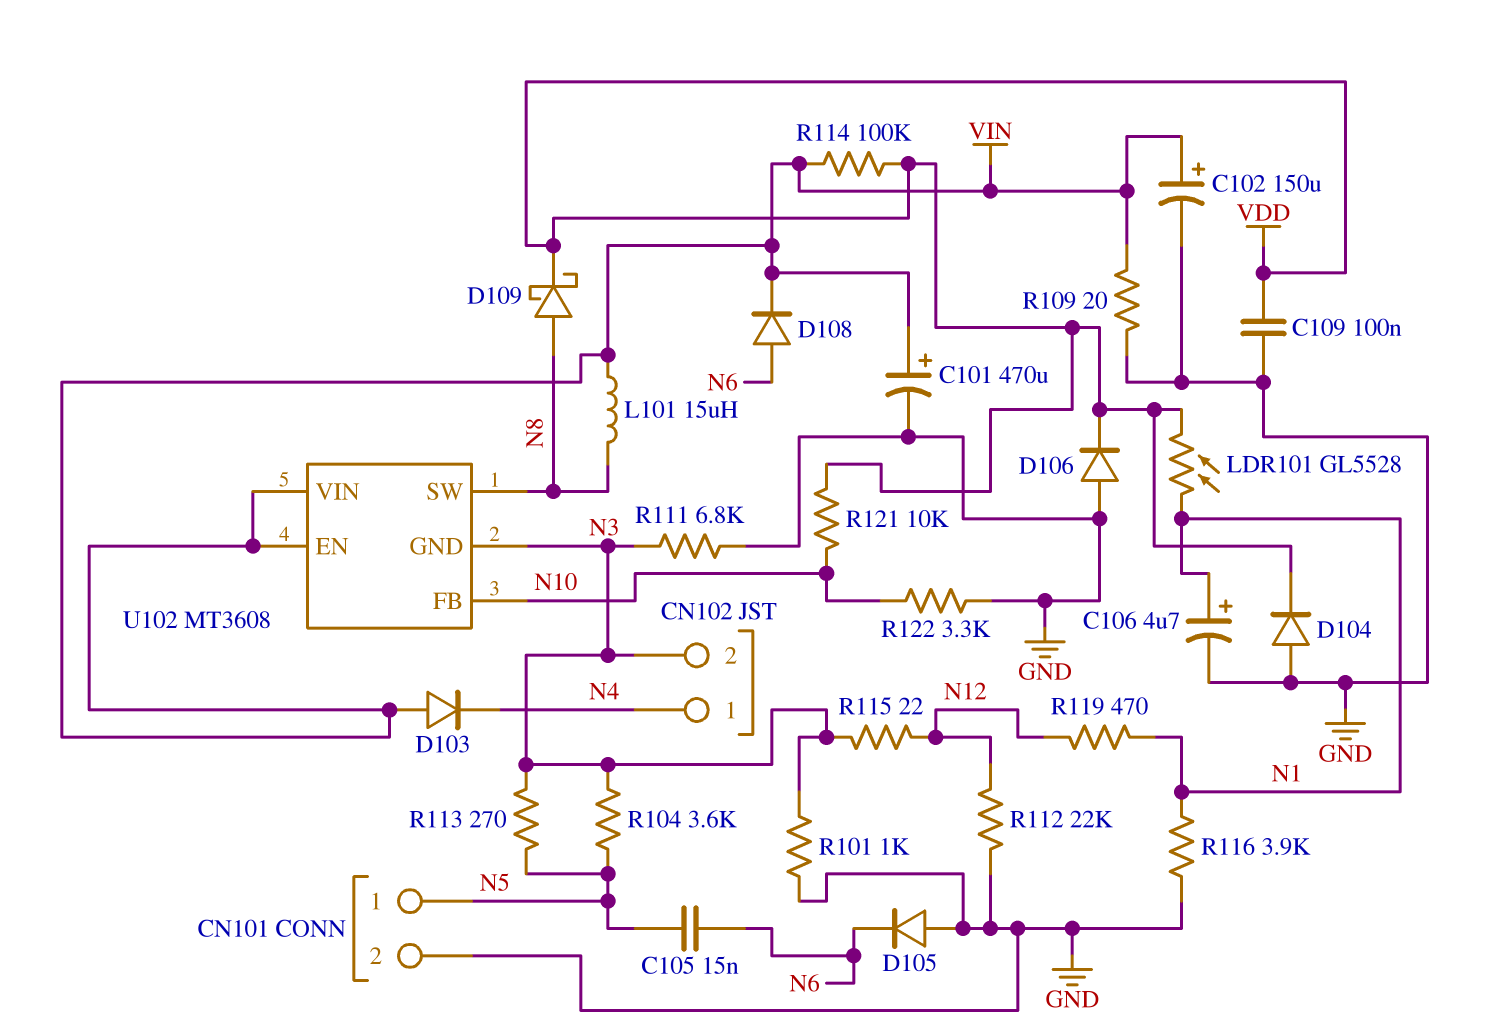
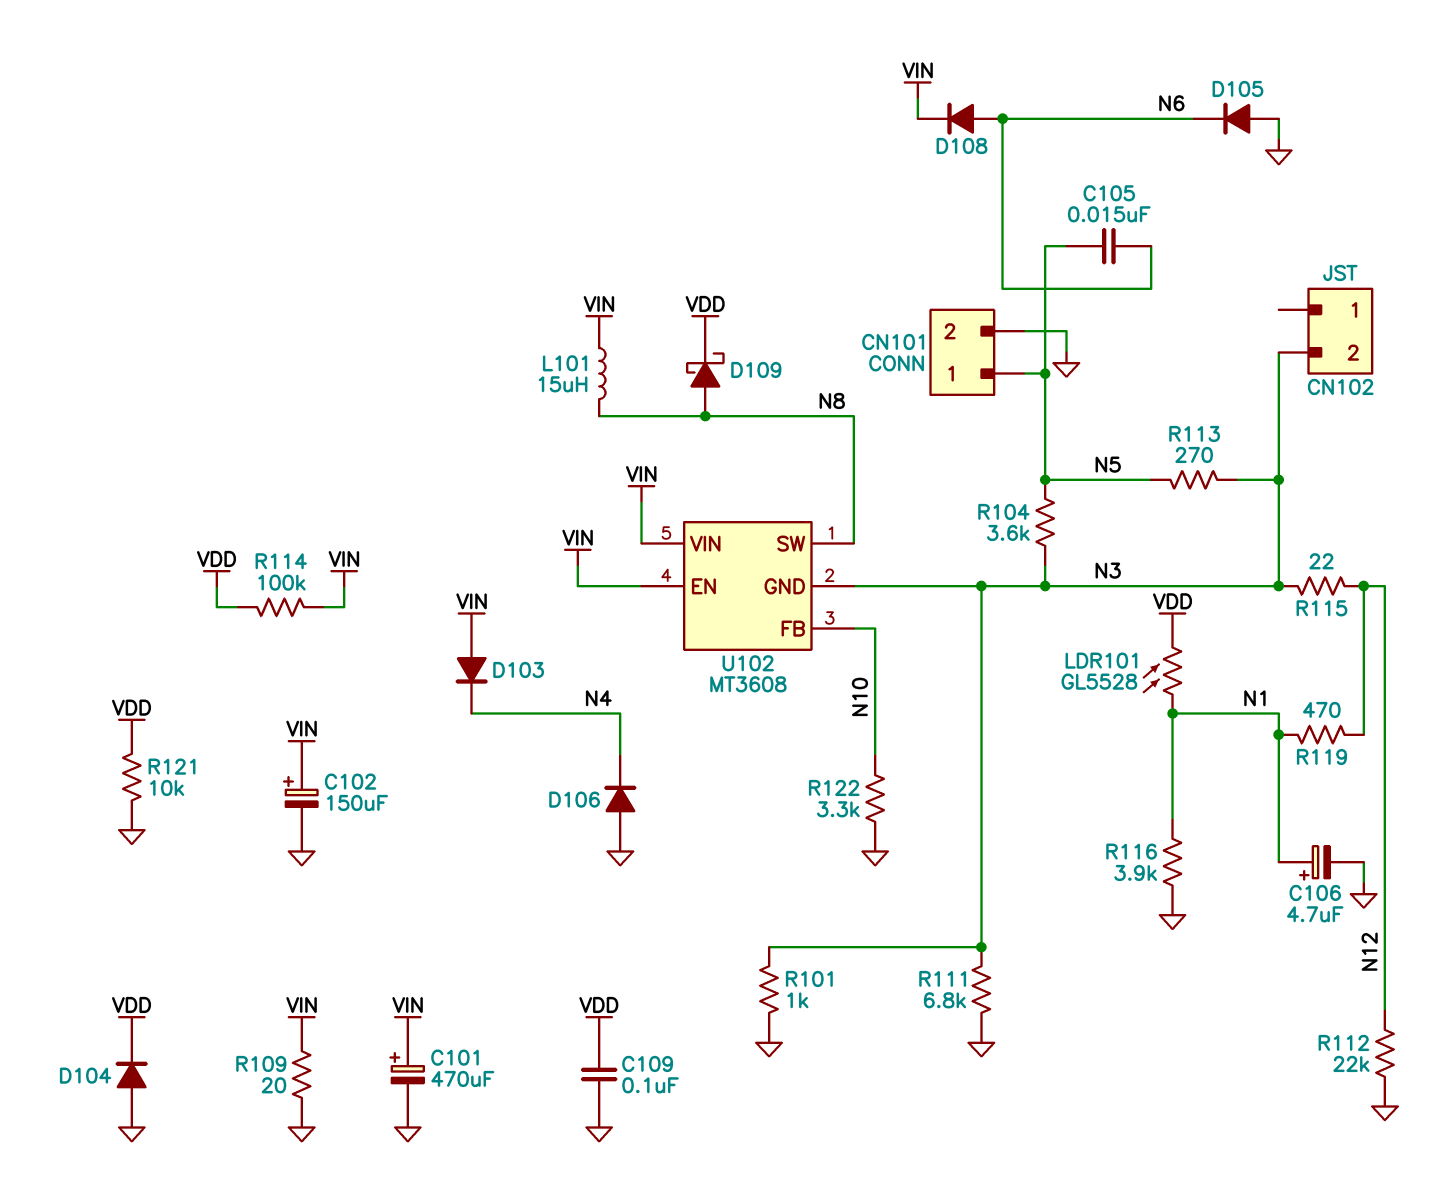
CN102 pin 1: N4 -> none
D106: diode (A GND, K VDD) -> diode (A GND, K N4)
R121: 10k (N10, VDD) -> 10k (GND, VDD)

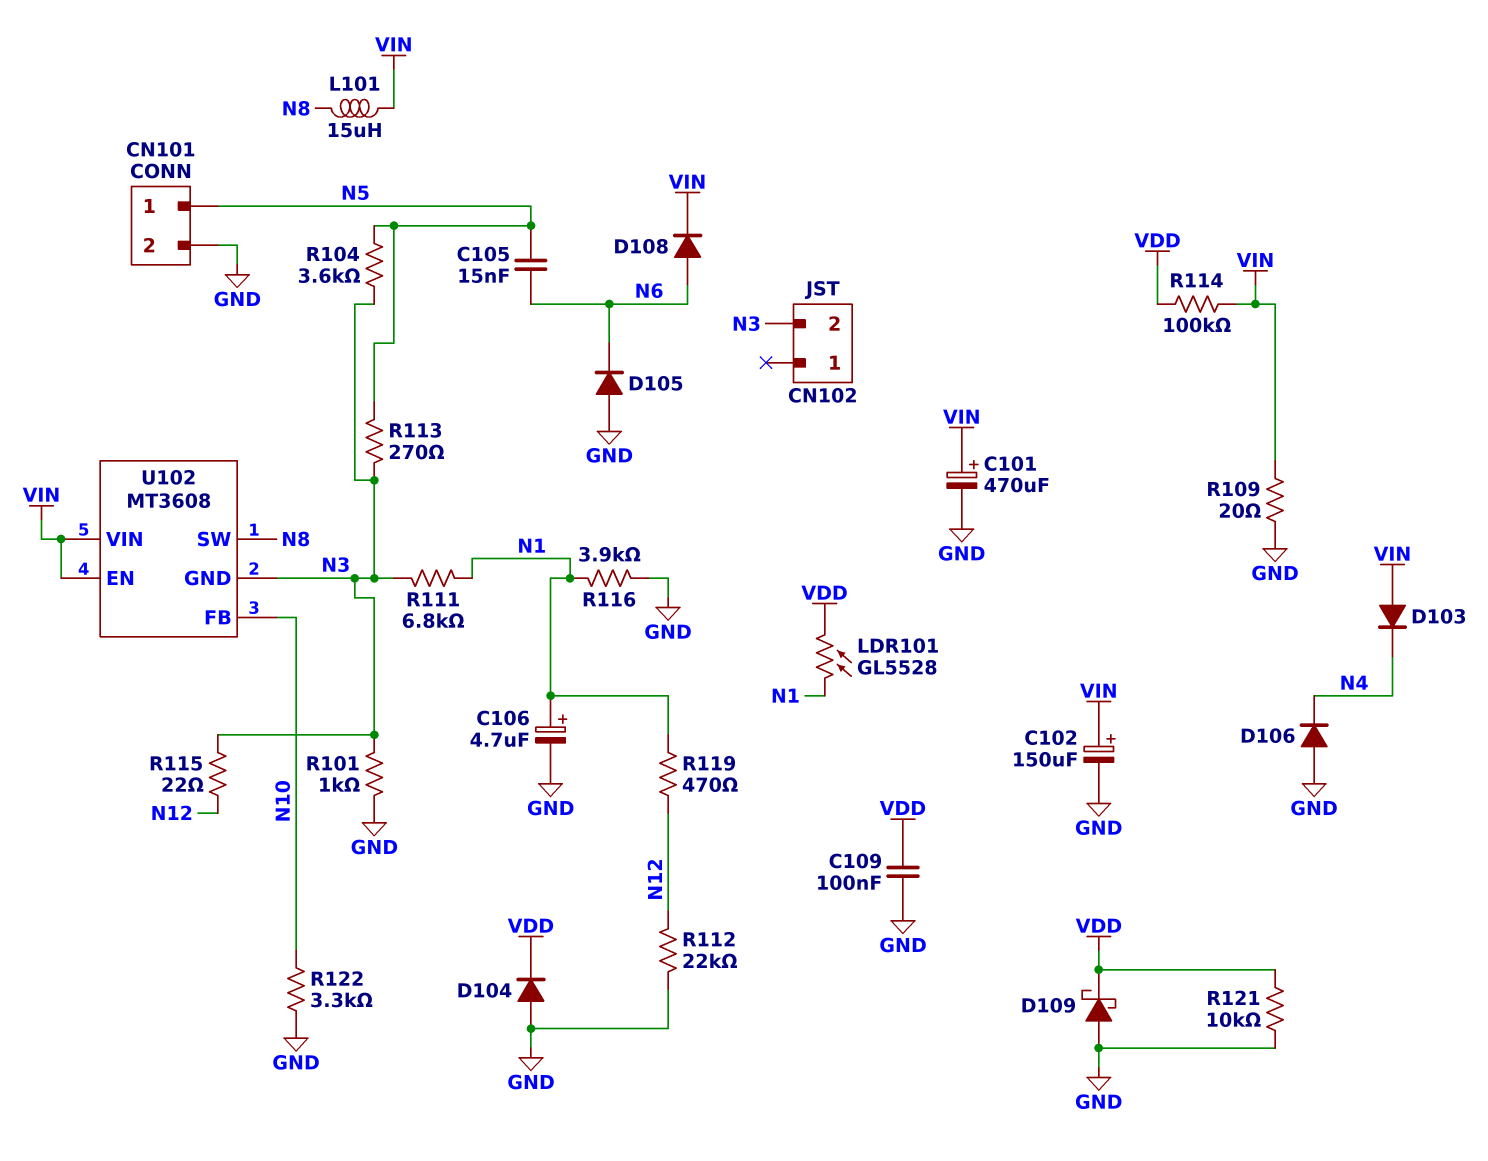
D109: schottky (A N8, K VDD) -> schottky (A GND, K VDD)
R111: 6.8k (GND, N3) -> 6.8k (N1, N3)

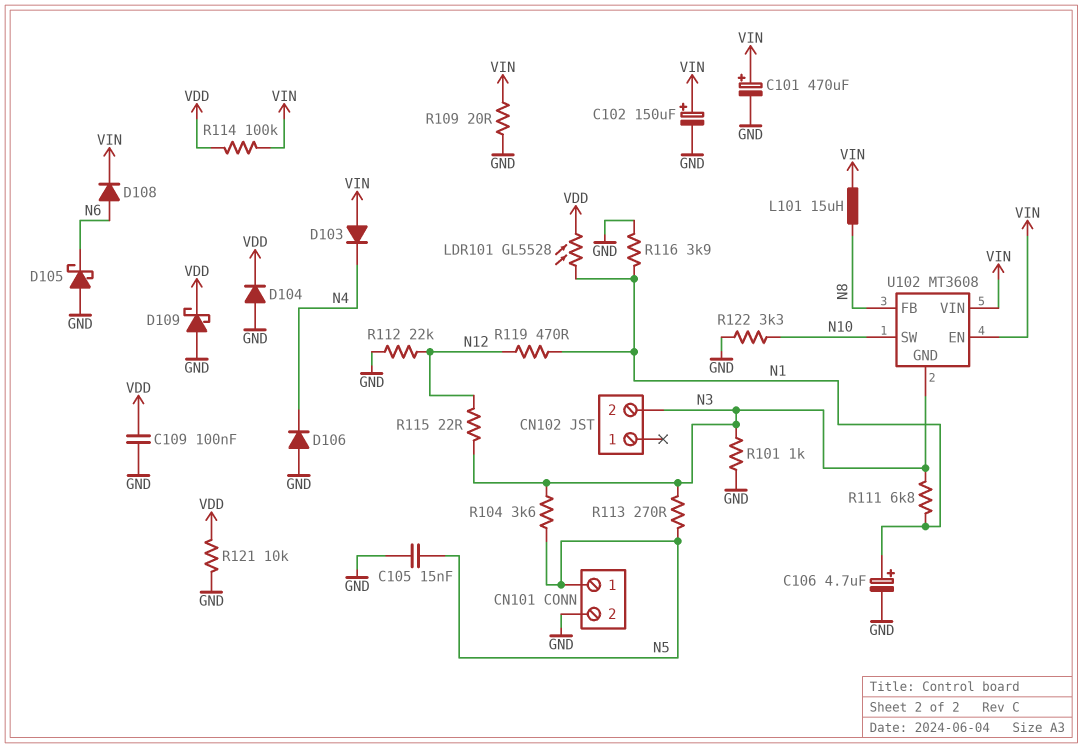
C105: 15nF (N5, N6) -> 15nF (GND, N5)
D105: diode (A GND, K N6) -> schottky (A GND, K N6)
U102 pin FB: N10 -> N8
U102 pin SW: N8 -> N10

